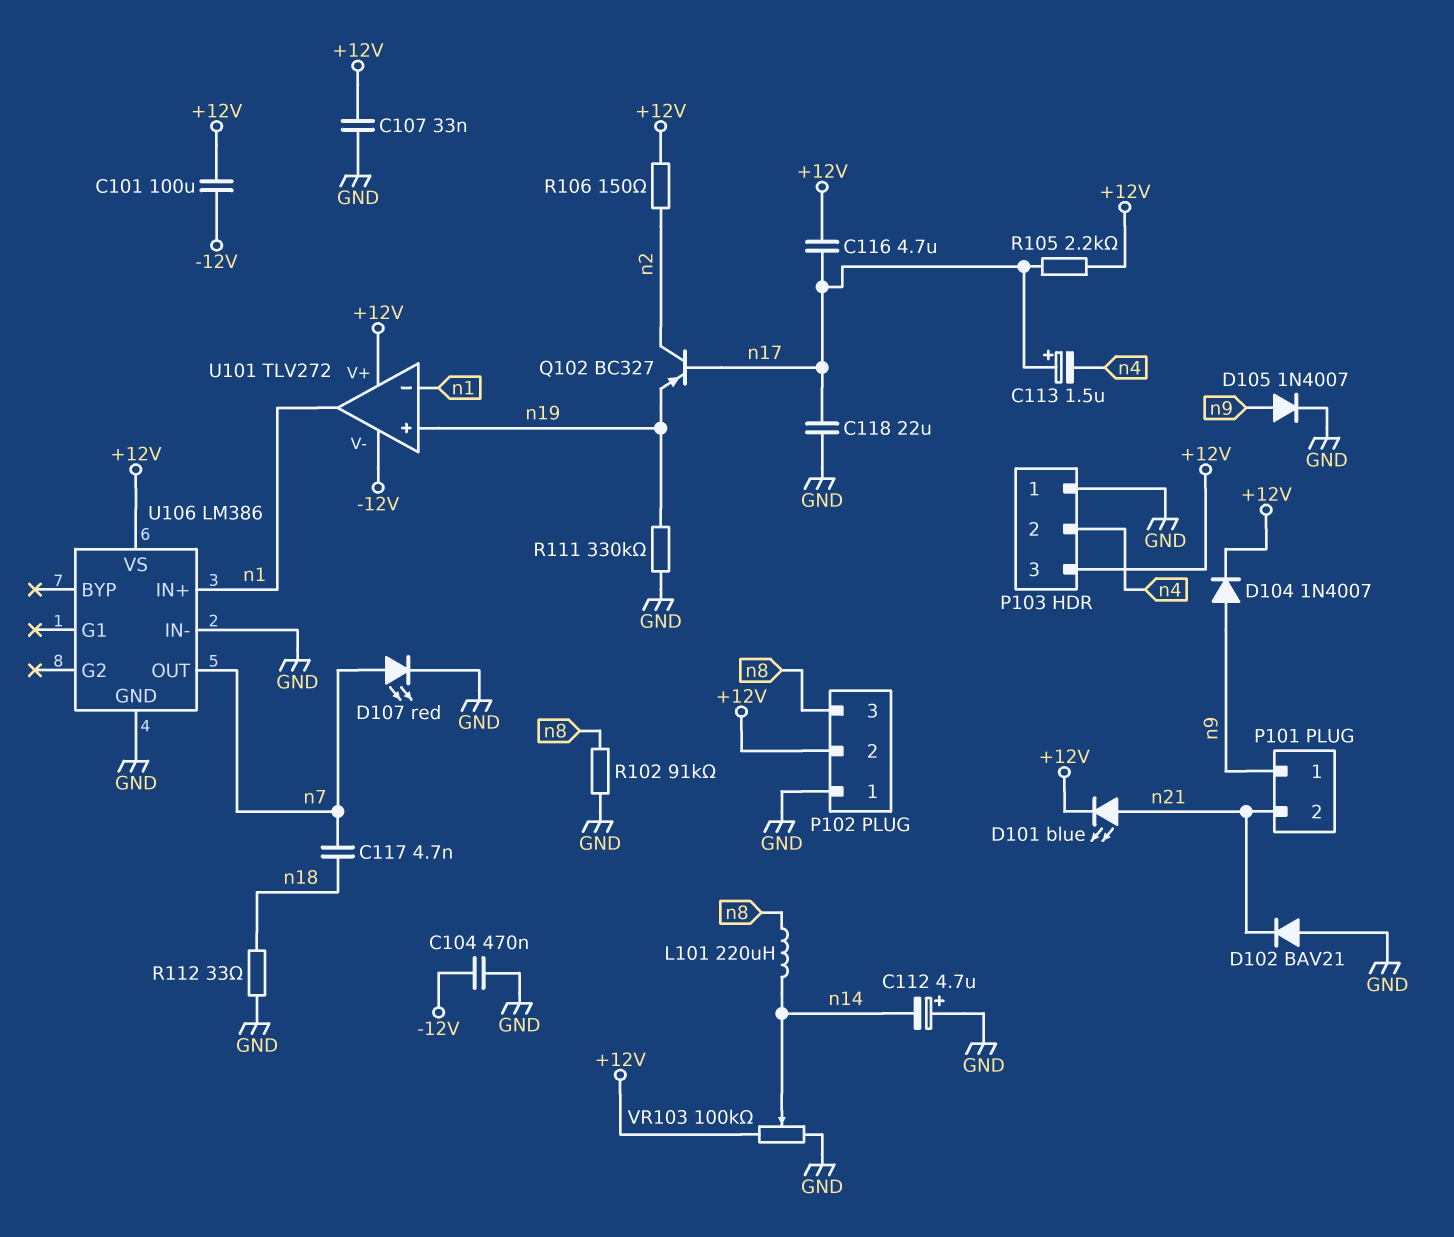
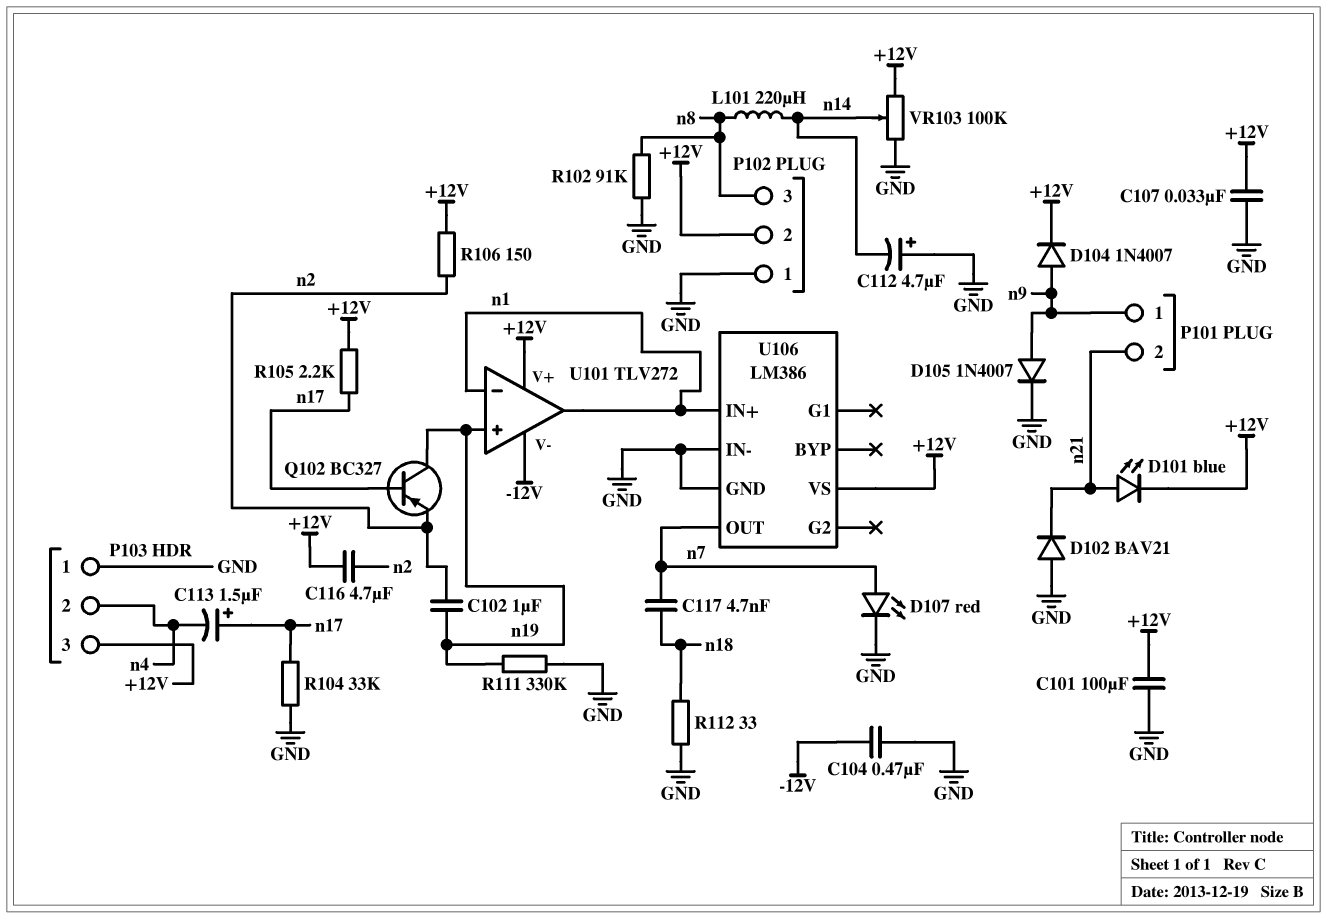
C101: 100uF (+12V, -12V) -> 100uF (+12V, GND)
C102: none -> 1uF (n2, n19)
C116: 4.7uF (+12V, n17) -> 4.7uF (+12V, n2)
C118: 22uF (GND, n17) -> none
Q102: PNP BC327 (B n17, C n2, E n19) -> PNP BC327 (B n17, C n19, E n2)
R104: none -> 33k (GND, n17)

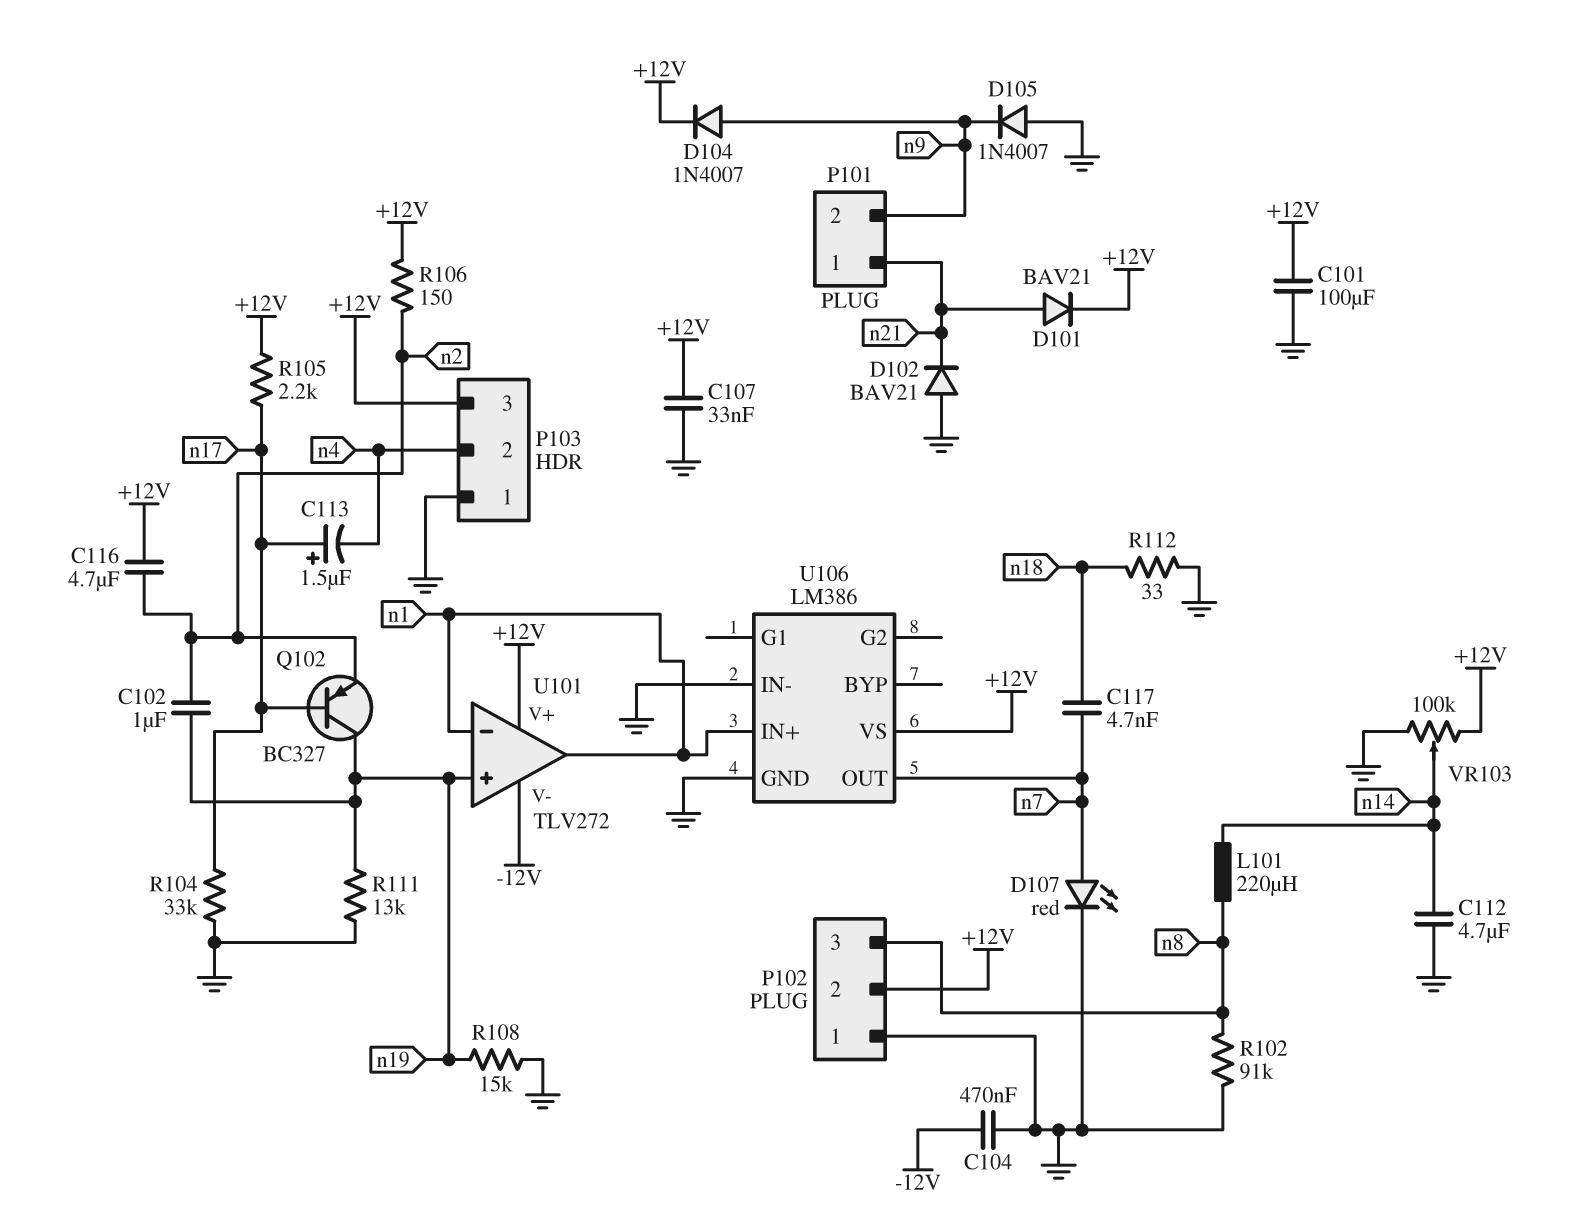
C112: 4.7uF (plus GND, minus n14) -> 4.7uF (GND, n14)
D101: LED blue (A n21, K +12V) -> diode BAV21 (A n21, K +12V)
D105: diode 1N4007 (A n9, K GND) -> diode 1N4007 (A GND, K n9)
P101 pin 1: n9 -> n21
P101 pin 2: n21 -> n9
R108: none -> 15k (GND, n19)
R111: 330k (GND, n19) -> 13k (GND, n19)

